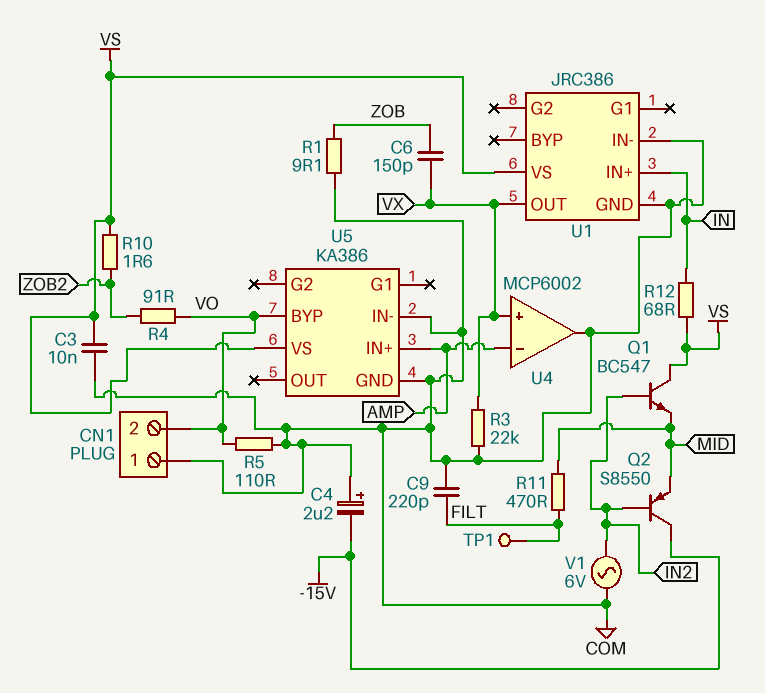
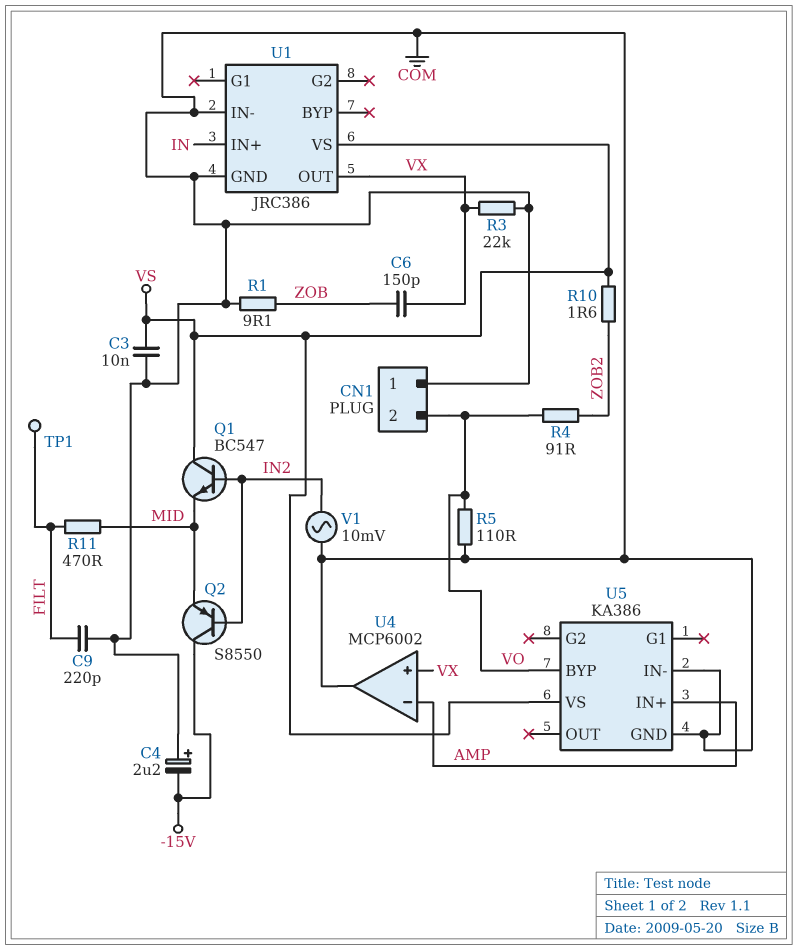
R12: 68 (IN, VS) -> none
V1: AC 6V (COM, IN2) -> AC 10mV (COM, IN2)

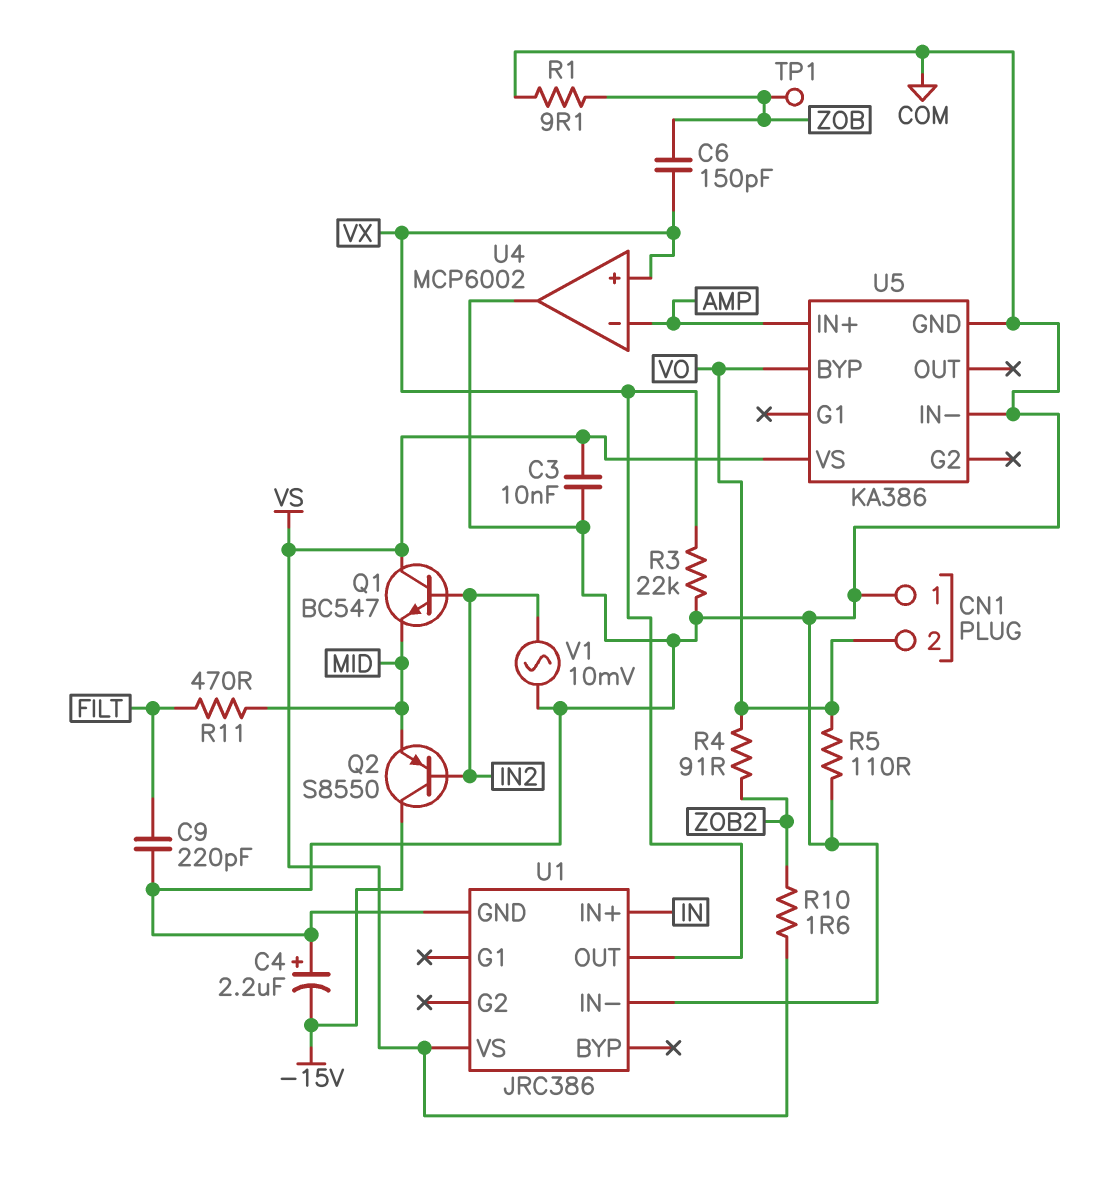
TP1: test point (FILT) -> test point (ZOB)

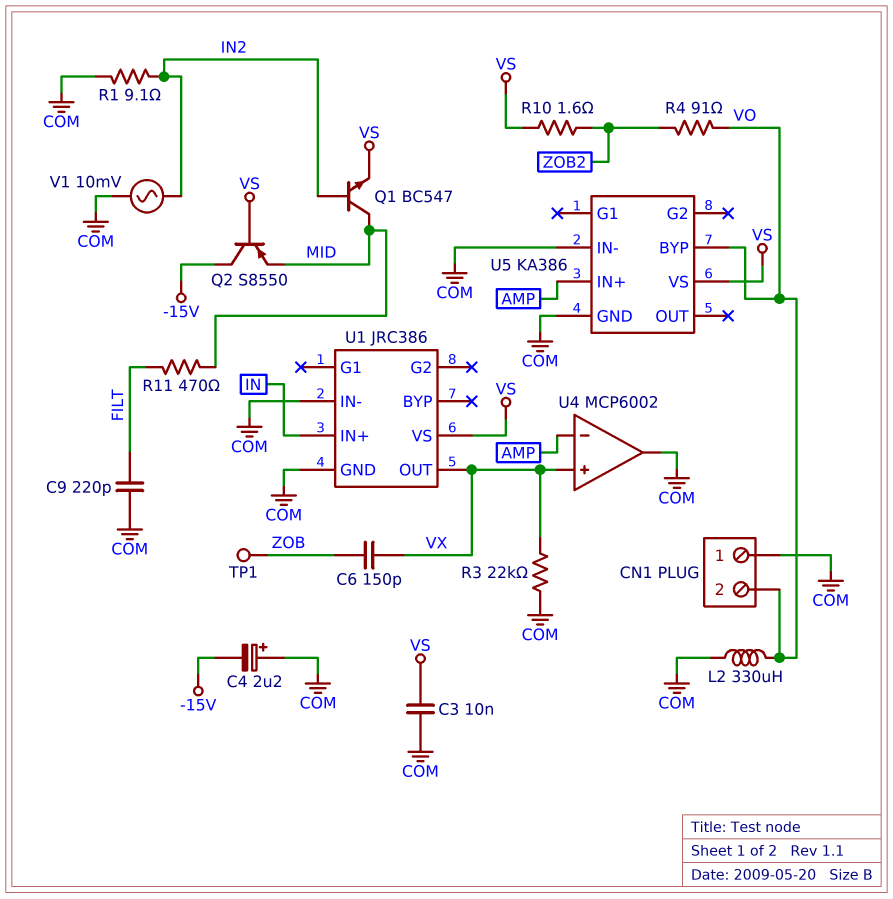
L2: none -> 330uH (COM, VO)
Q1: NPN BC547 (B IN2, C VS, E MID) -> NPN BC547 (B IN2, C MID, E VS)
Q2: PNP S8550 (B IN2, C -15V, E MID) -> PNP S8550 (B VS, C -15V, E MID)
R1: 9.1 (COM, ZOB) -> 9.1 (COM, IN2)
R5: 110 (COM, VO) -> none

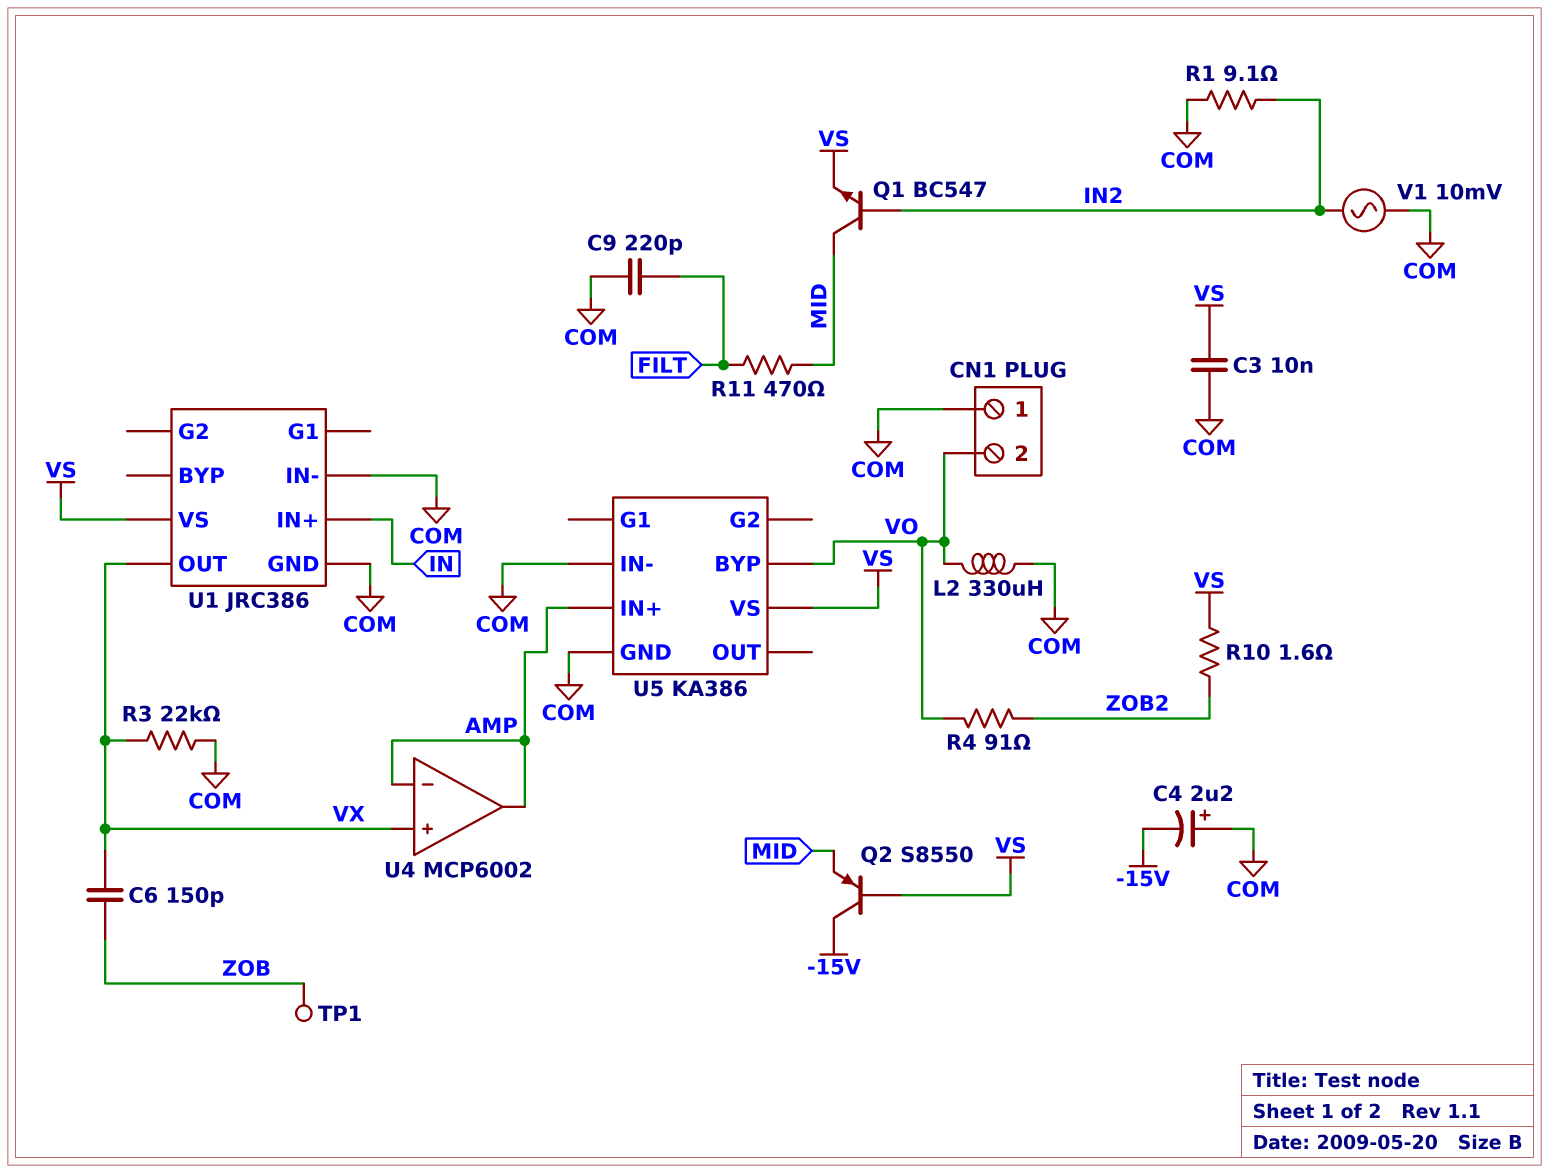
U4 pin out: COM -> AMP

